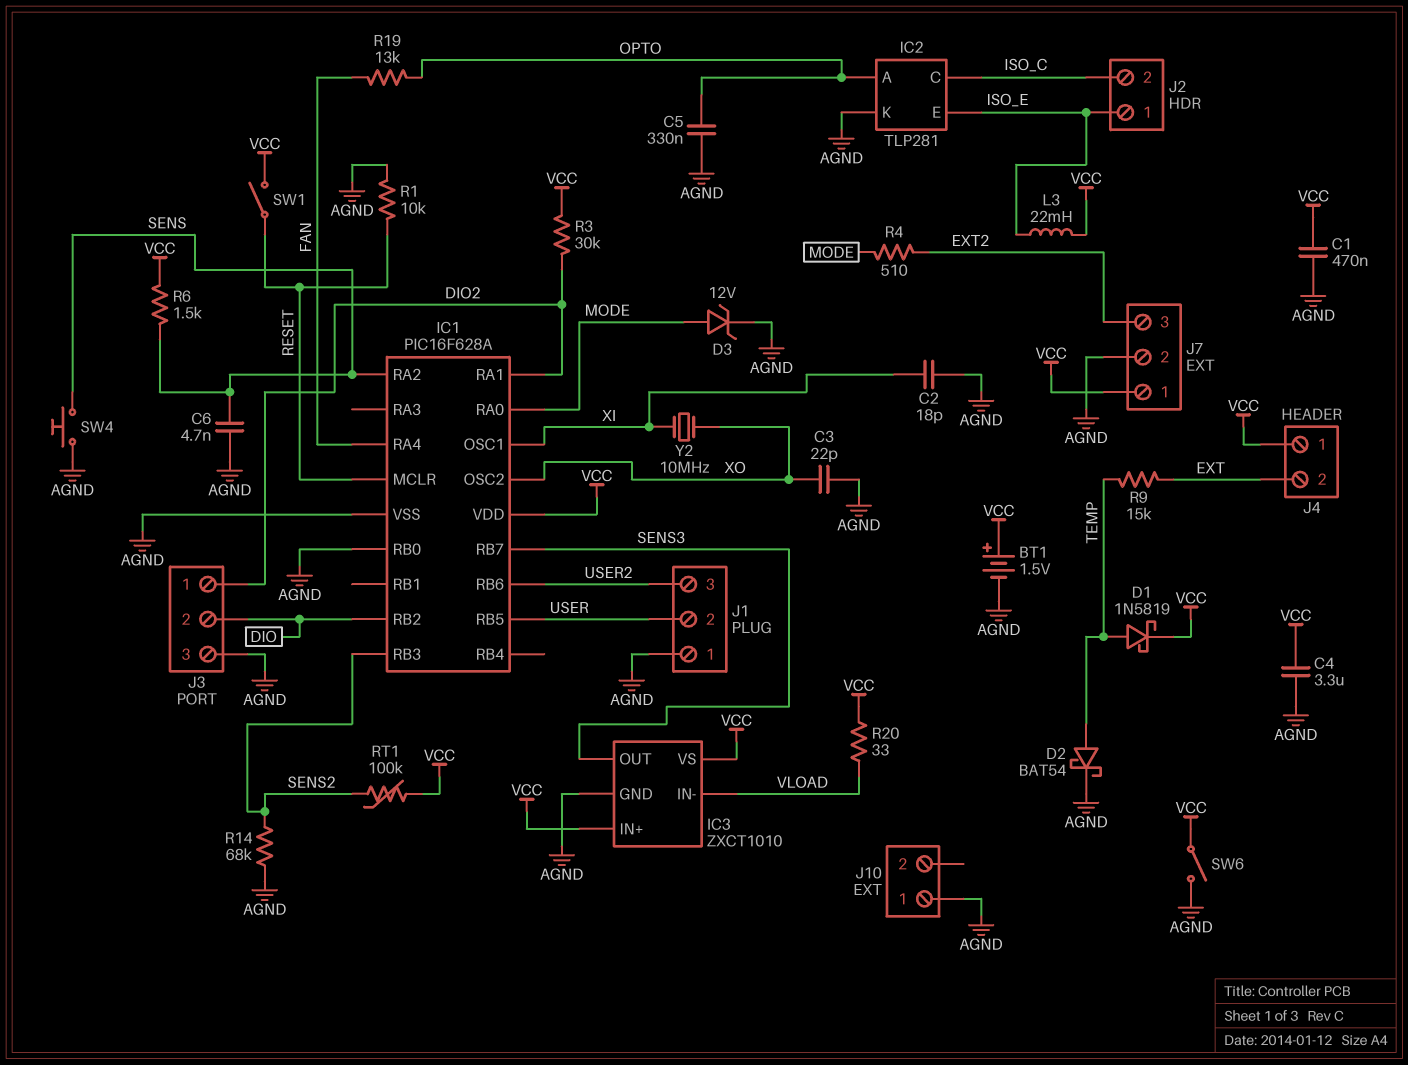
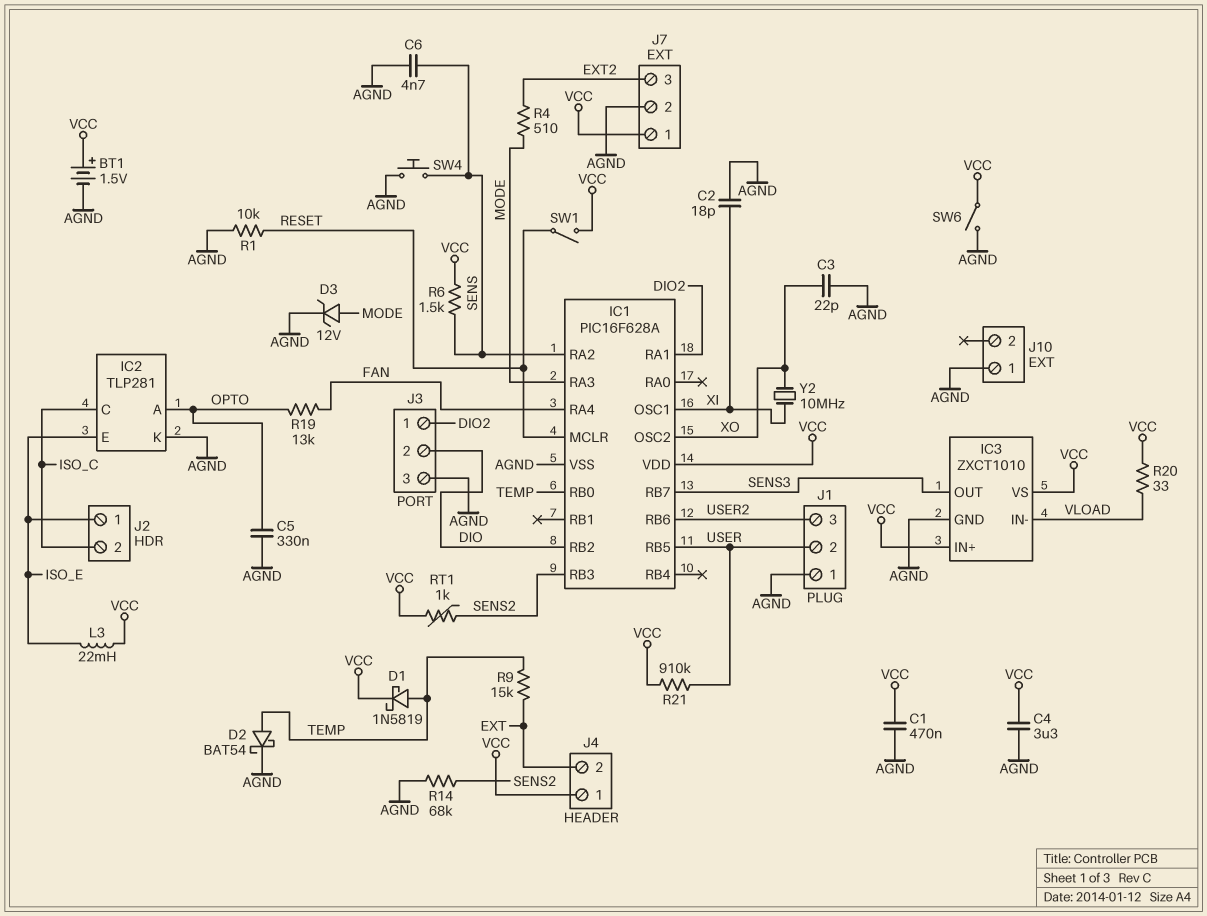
IC1 pin RA0: MODE -> none
IC1 pin RA3: none -> MODE
IC1 pin RB0: AGND -> TEMP
R3: 30k (DIO2, VCC) -> none
R21: none -> 910k (USER, VCC)
RT1: 100k (SENS2, VCC) -> 1k (SENS2, VCC)

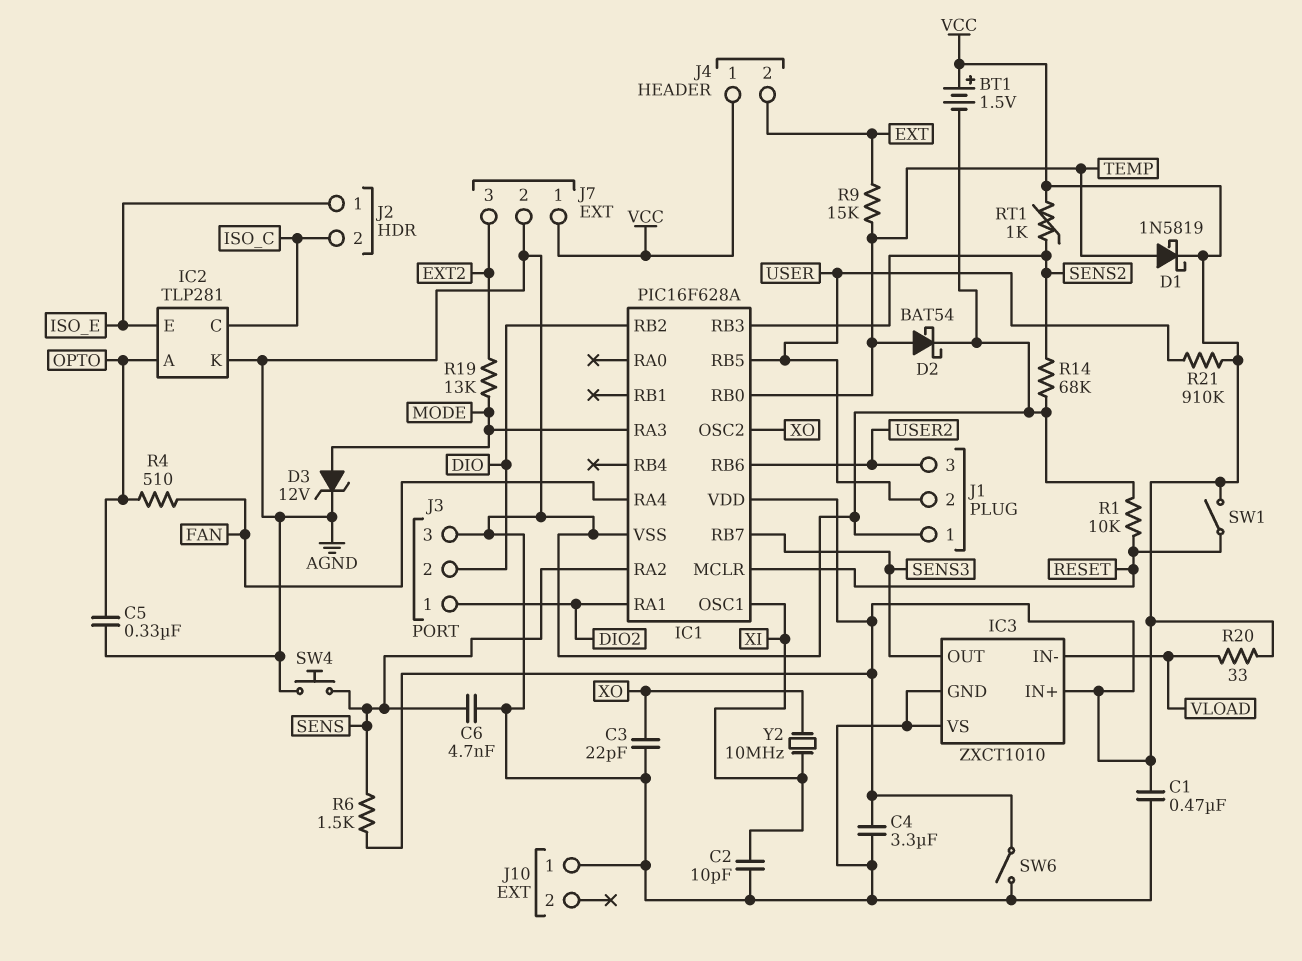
C2: 18pF (AGND, XI) -> 10pF (AGND, XI)
IC3 pin VS: VCC -> AGND
L3: 22mH (ISO_E, VCC) -> none
R4: 510 (EXT2, MODE) -> 510 (FAN, OPTO)
R19: 13k (FAN, OPTO) -> 13k (EXT2, MODE)

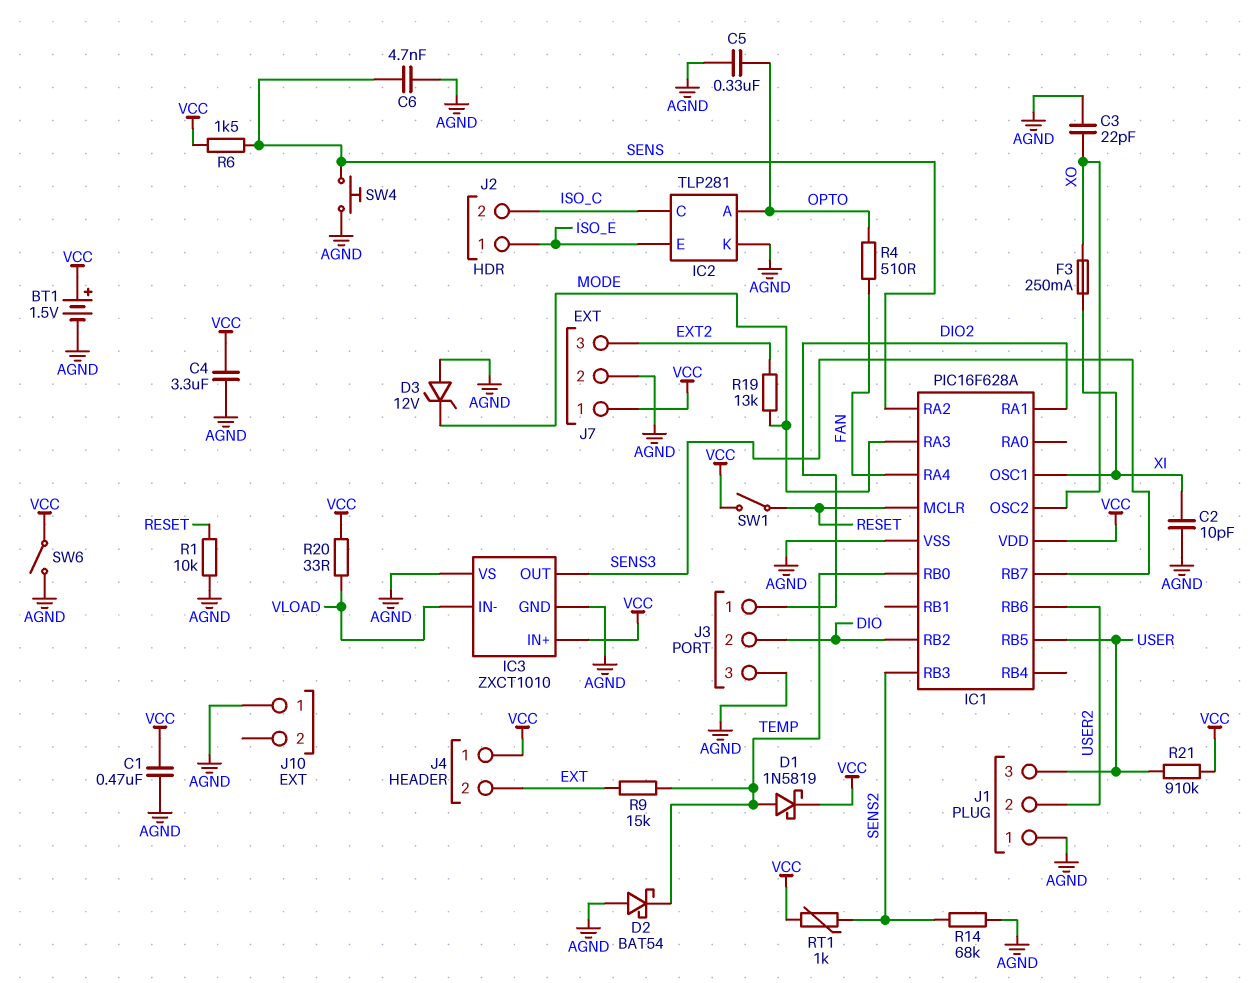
D2: schottky BAT54 (A TEMP, K AGND) -> schottky BAT54 (A AGND, K TEMP)
D3: zener 12V (A MODE, K AGND) -> zener 12V (A AGND, K MODE)
F3: none -> 250mA (XI, XO)
J1 pin 2: USER -> USER2
J1 pin 3: USER2 -> USER
Y2: 10MHz (XI, XO) -> none

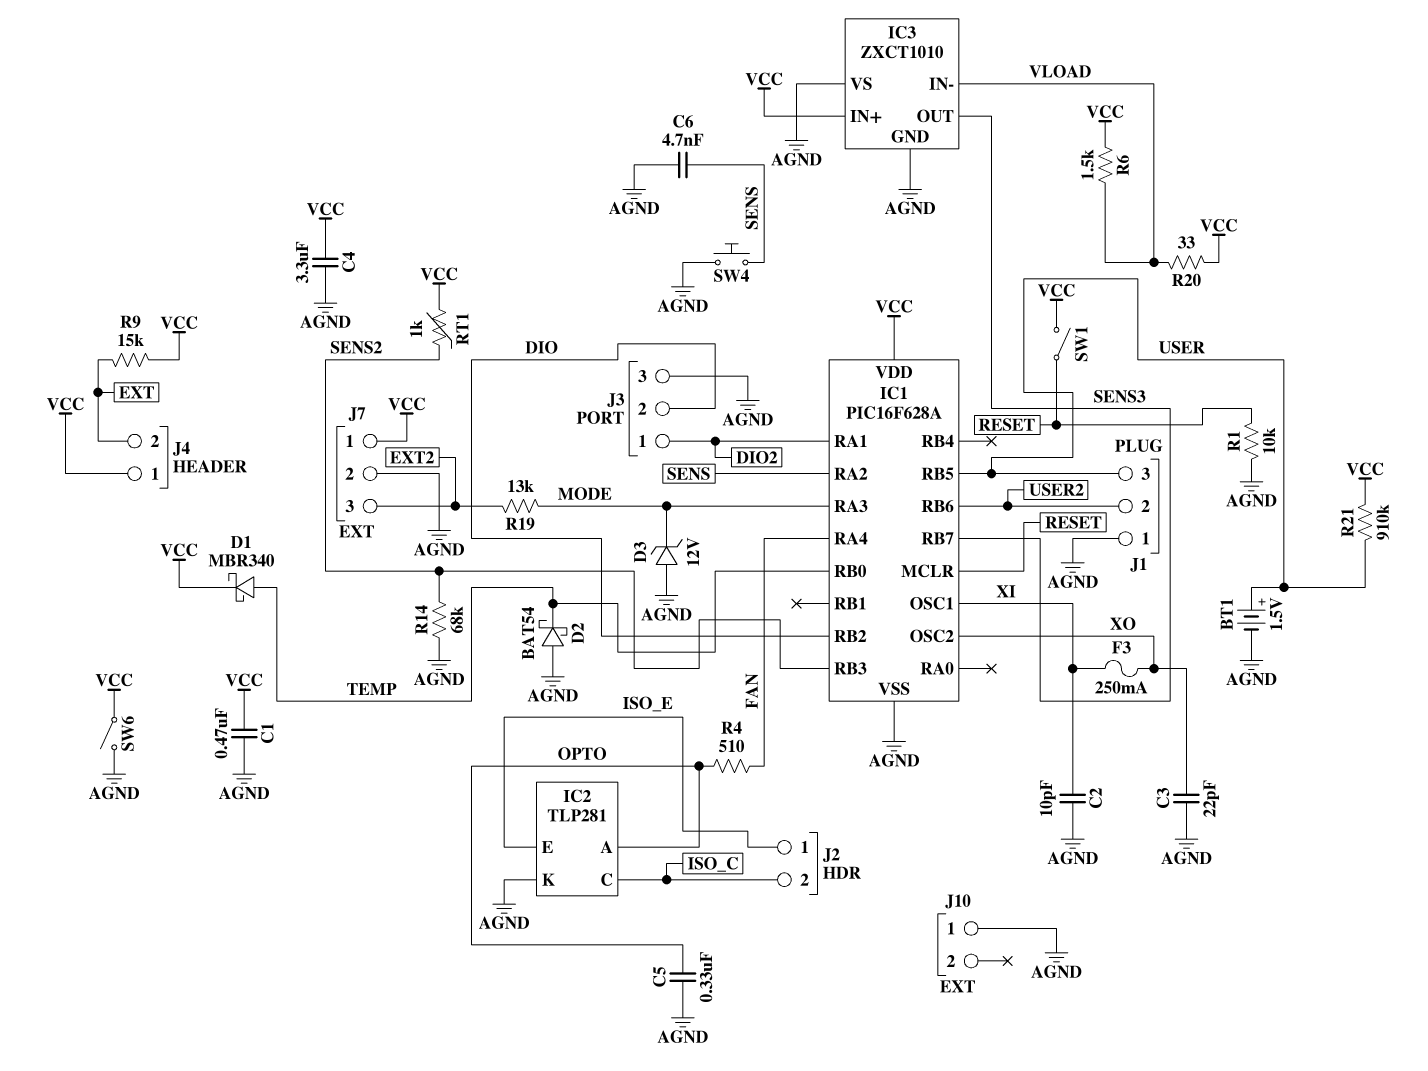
BT1: 1.5V (plus VCC, minus AGND) -> 1.5V (plus USER, minus AGND)
D1: schottky 1N5819 (A TEMP, K VCC) -> schottky MBR340 (A TEMP, K VCC)
R6: 1.5k (SENS, VCC) -> 1.5k (VCC, VLOAD)
R9: 15k (EXT, TEMP) -> 15k (EXT, VCC)

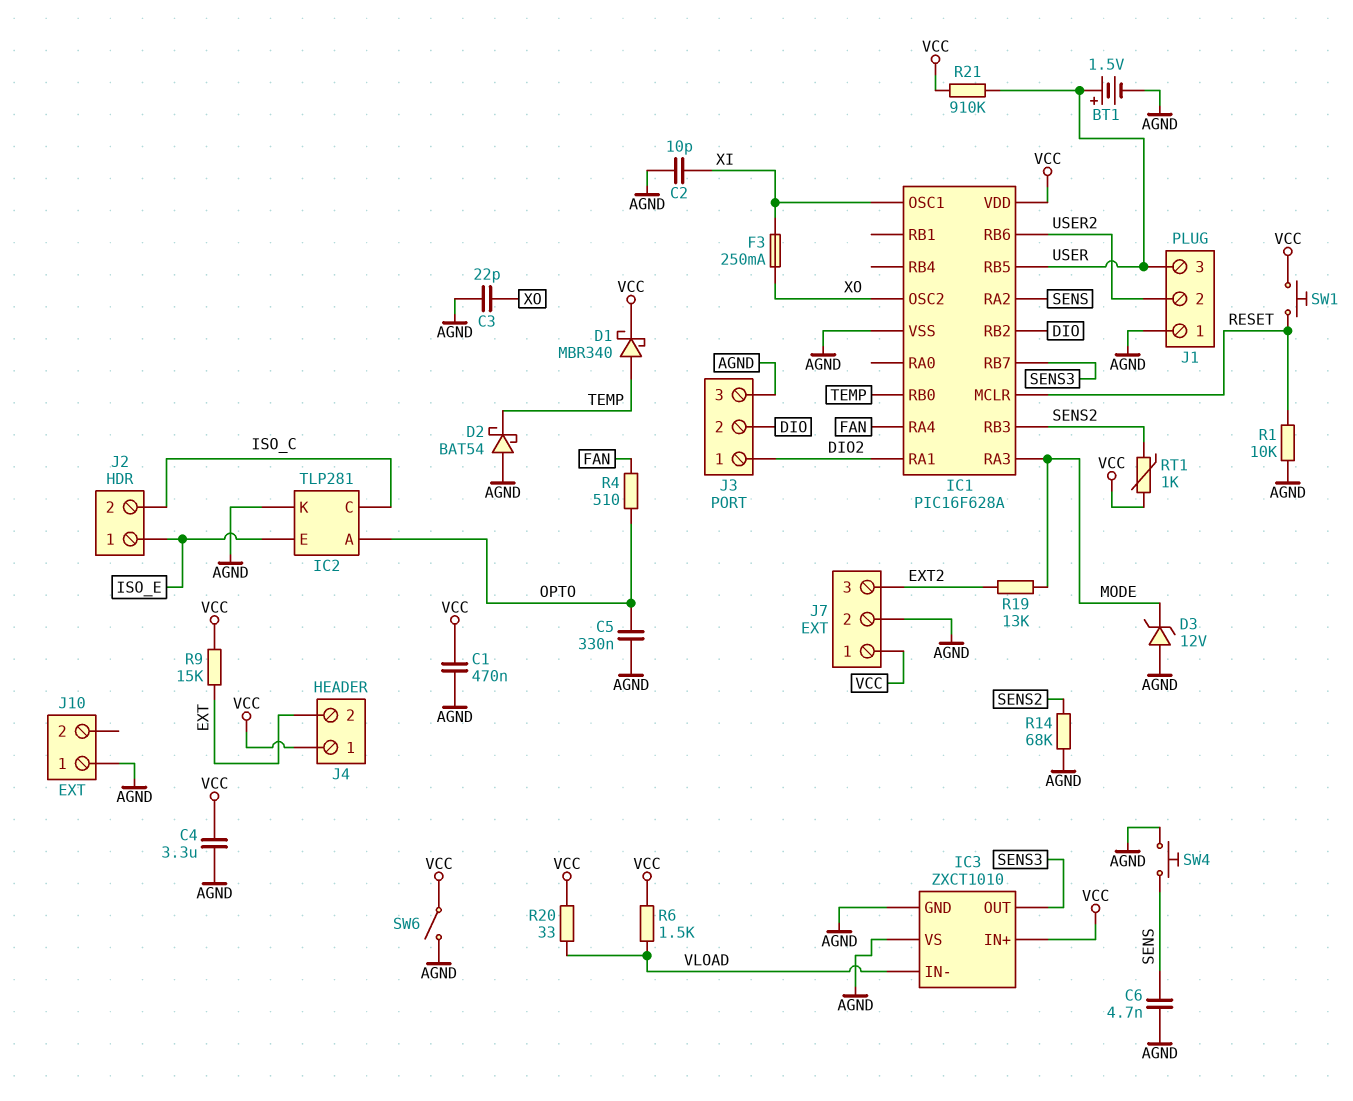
SW1: switch (RESET, VCC) -> button (RESET, VCC)

